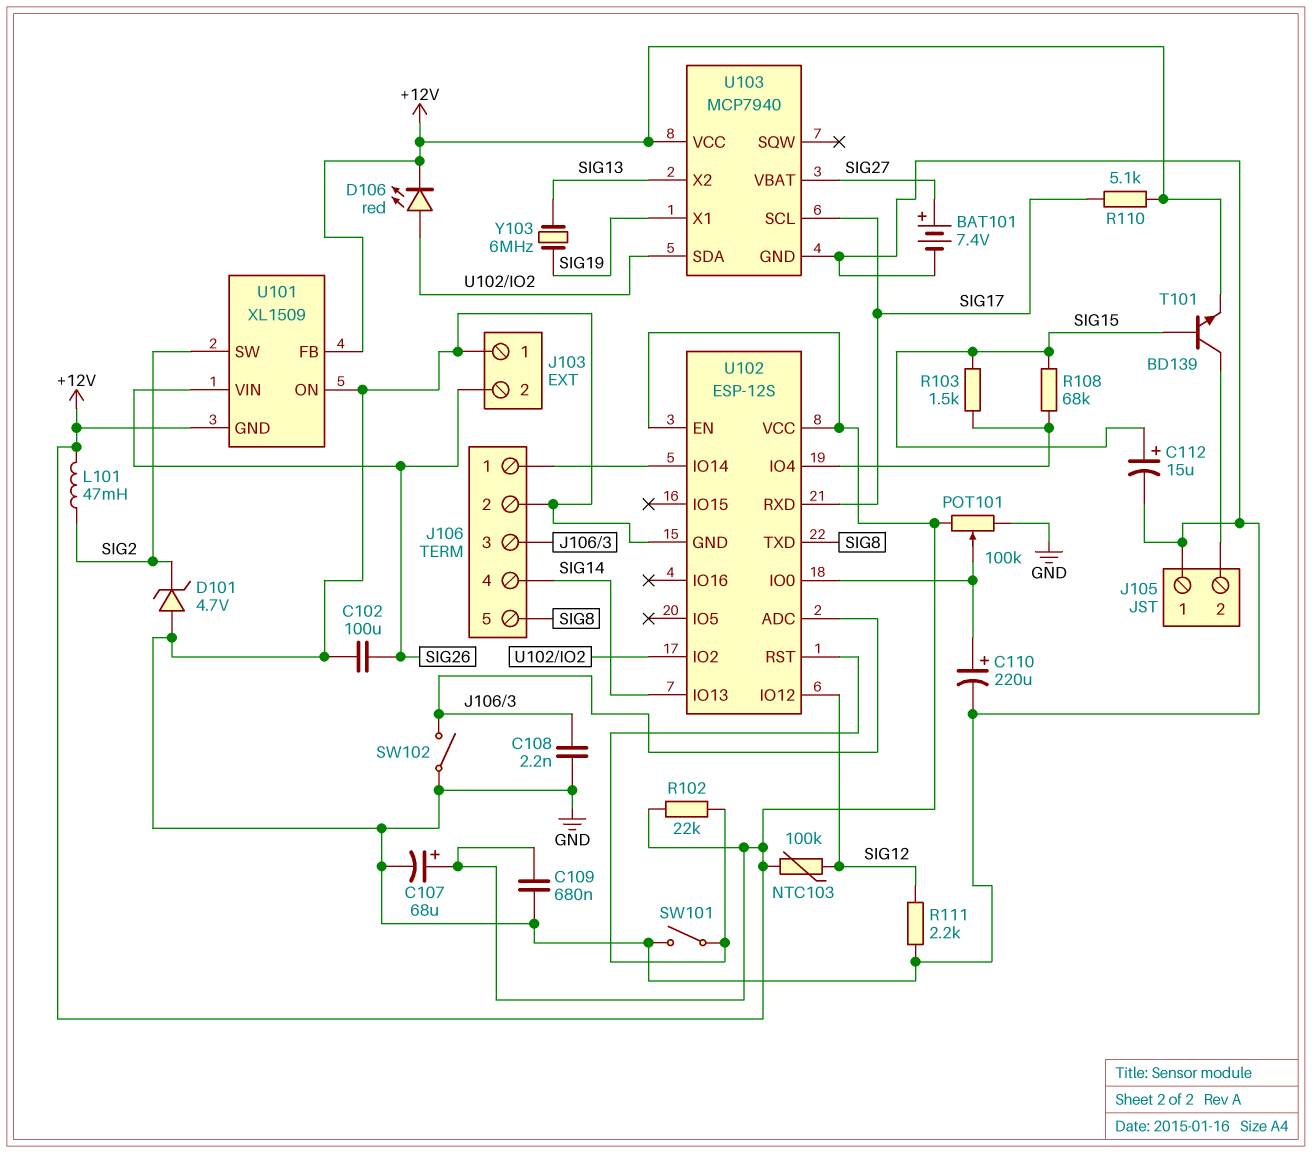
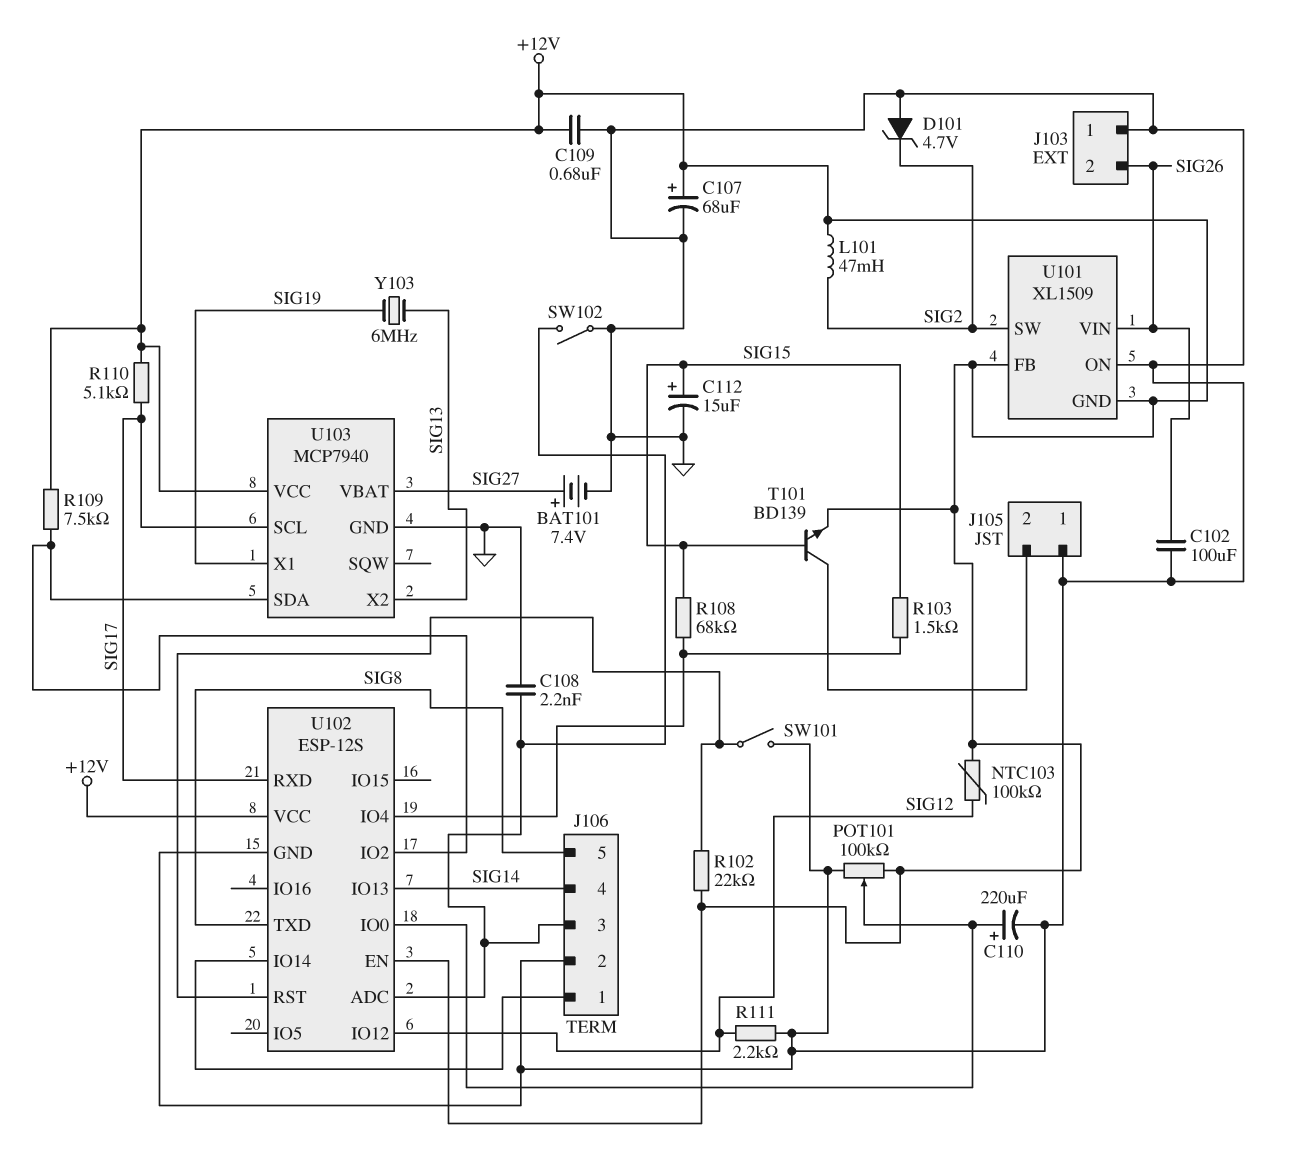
D106: LED red (A U102/IO2, K +12V) -> none
R109: none -> 7.5k (+12V, U102/IO2)

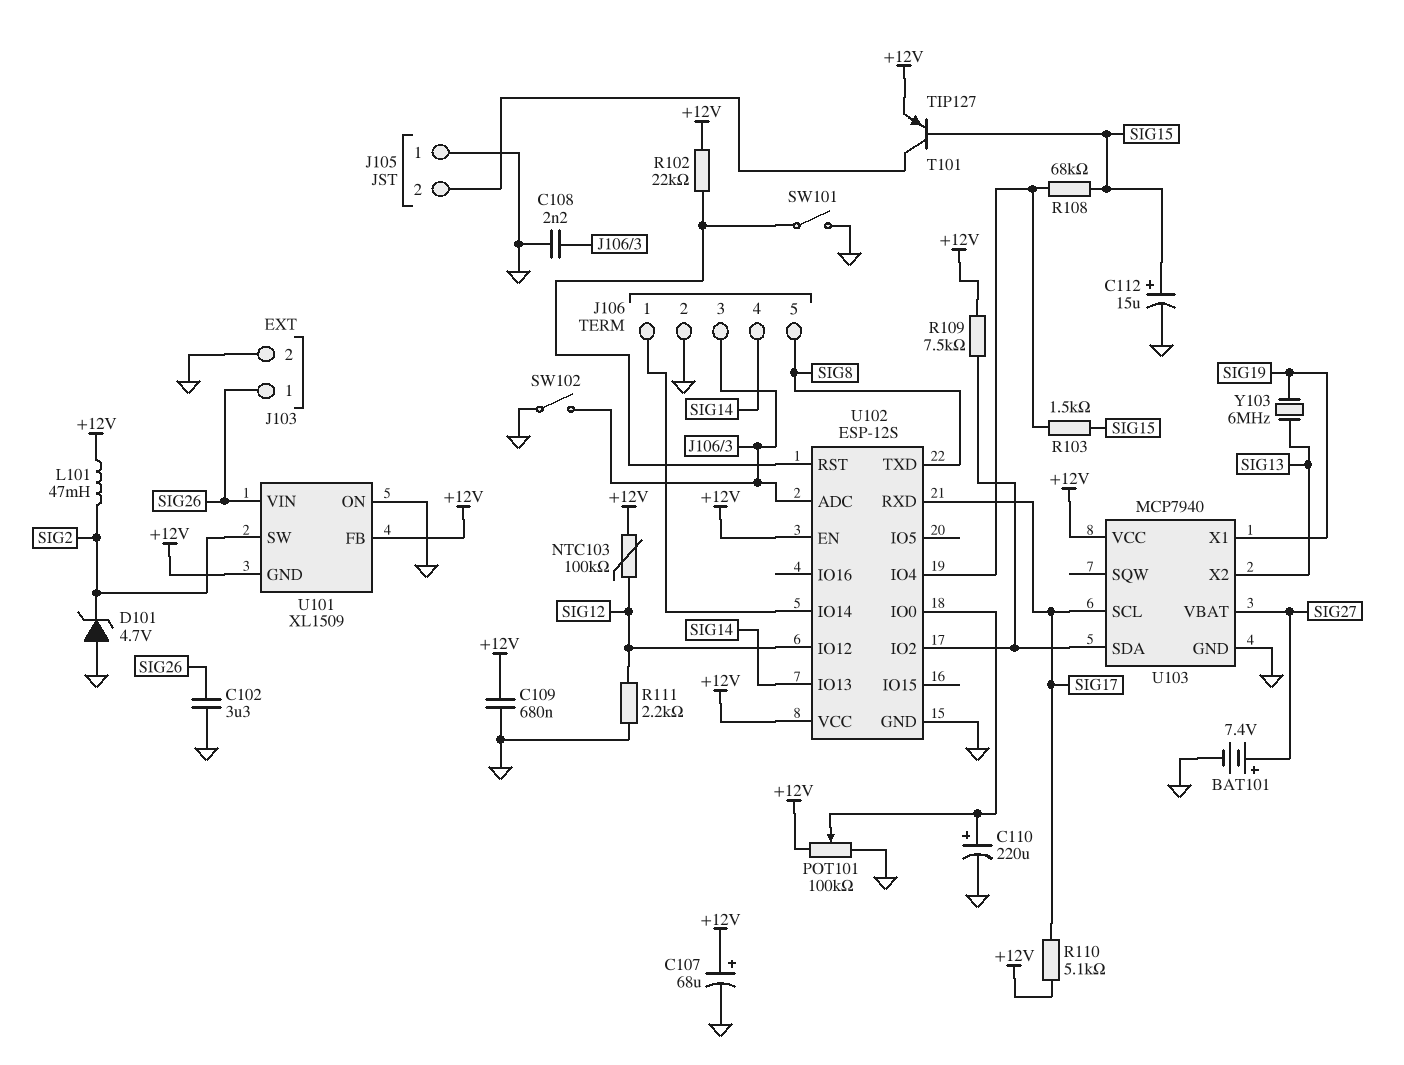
C102: 100uF (GND, SIG26) -> 3.3uF (GND, SIG26)
J103 pin 1: GND -> SIG26
J103 pin 2: SIG26 -> GND
T101: NPN BD139 (B SIG15, C J105/2, E +12V) -> PNP TIP127 (B SIG15, C J105/2, E +12V)

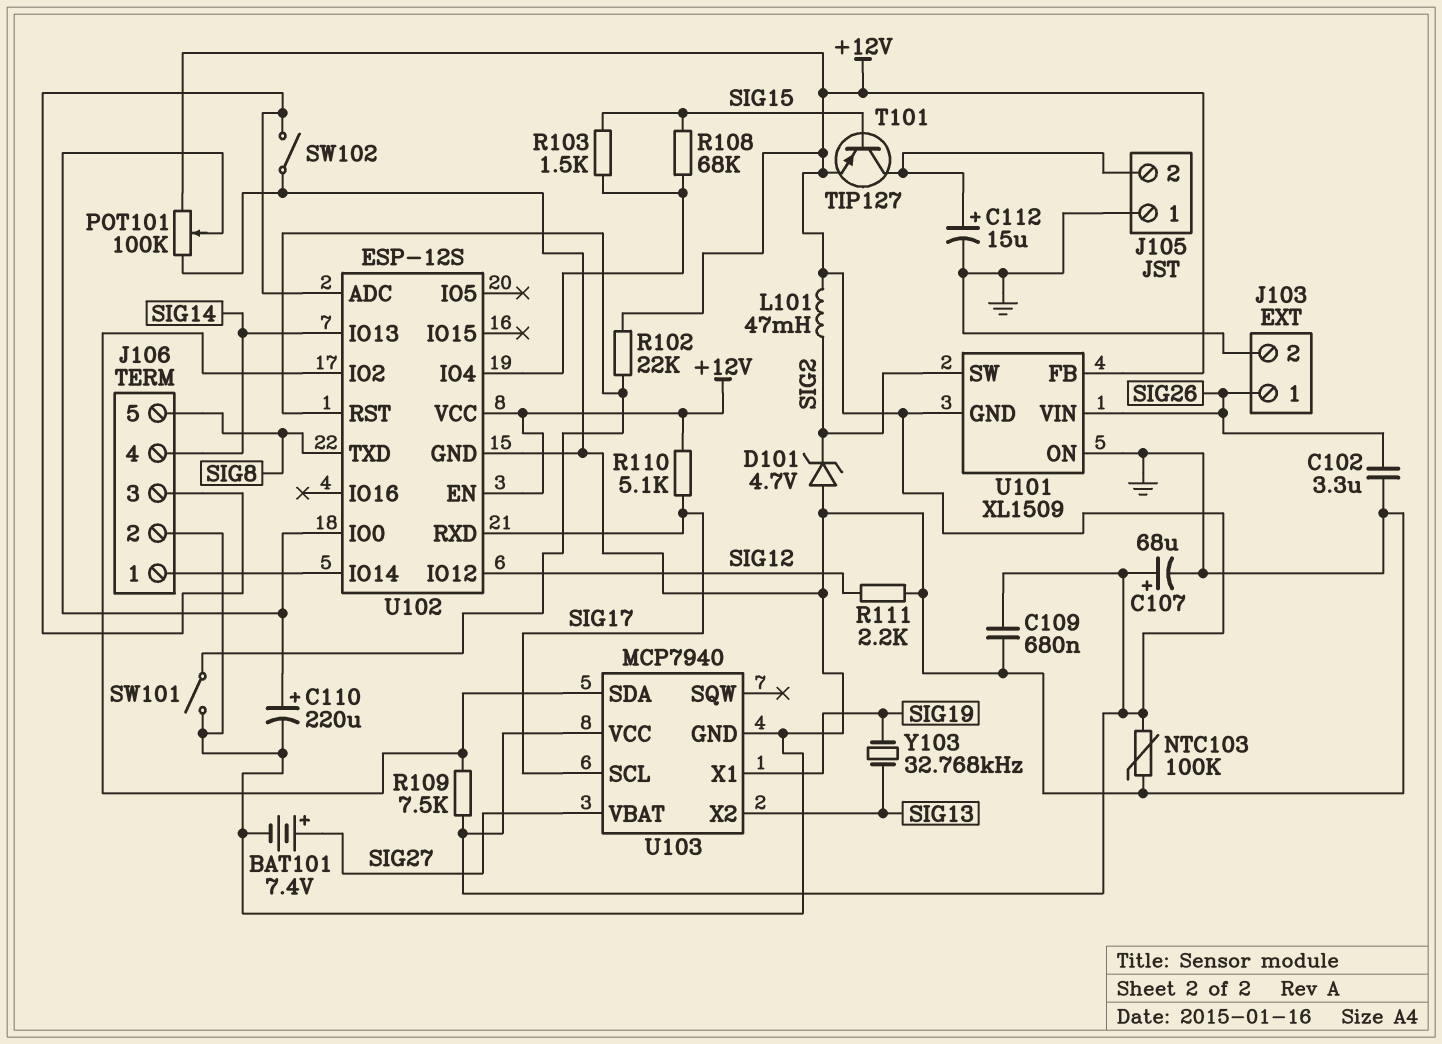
C108: 2.2nF (GND, J106/3) -> none
C112: 15uF (plus SIG15, minus GND) -> 15uF (plus J105/2, minus GND)
NTC103: 100k (+12V, SIG12) -> 100k (+12V, GND)
Y103: 6MHz (SIG13, SIG19) -> 32.768kHz (SIG13, SIG19)

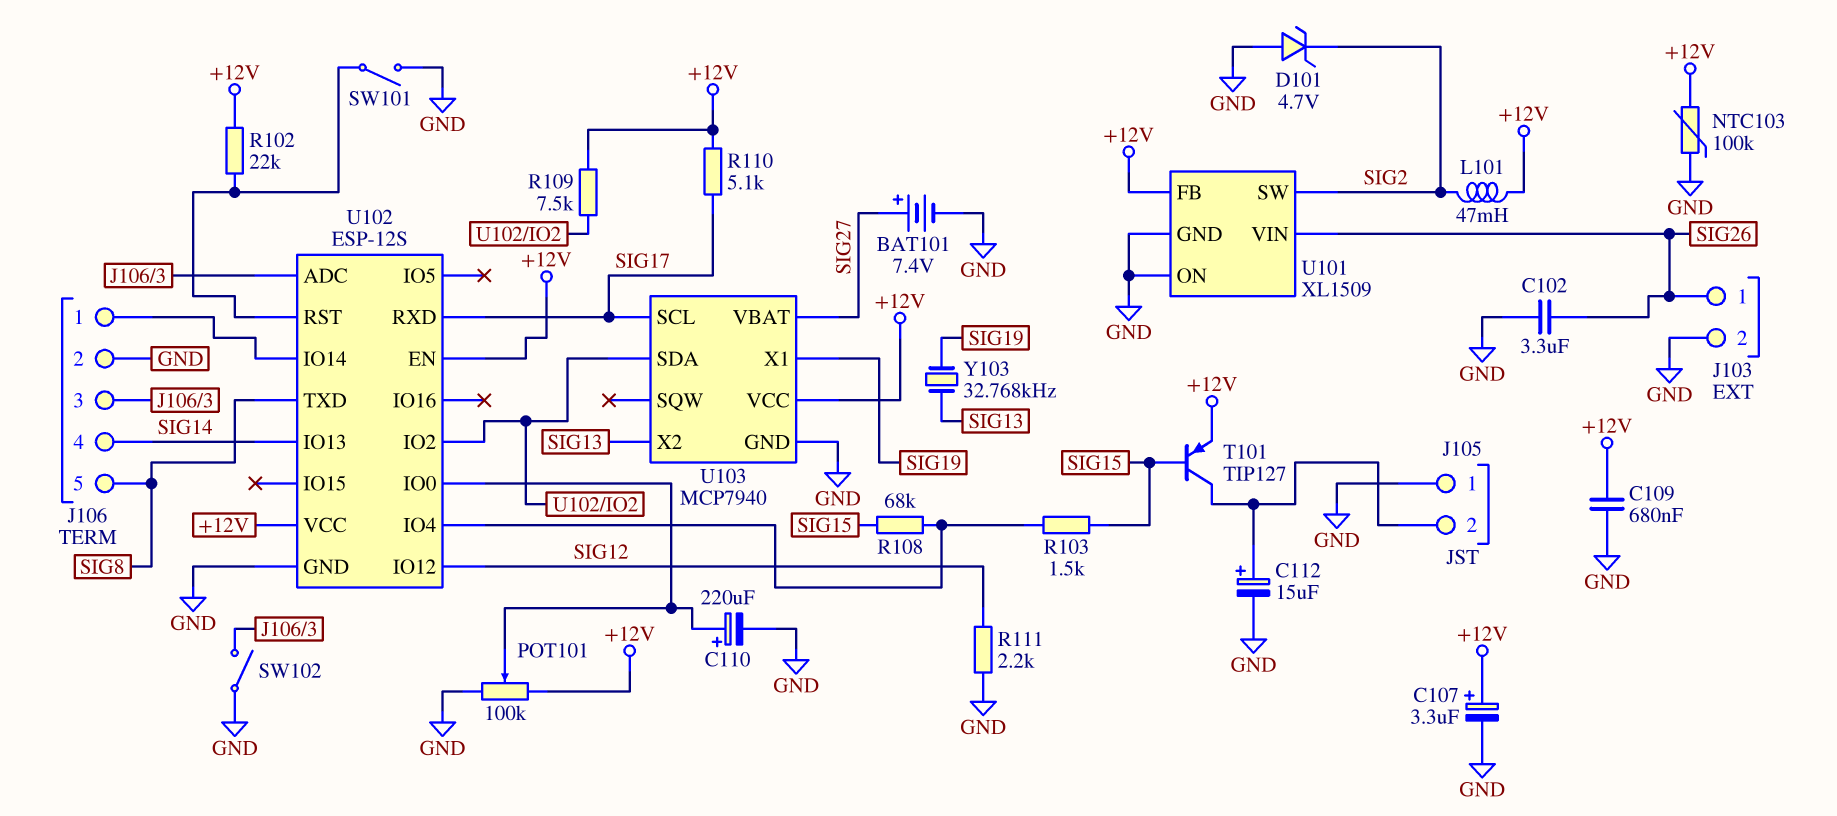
C107: 68uF (plus +12V, minus GND) -> 3.3uF (plus +12V, minus GND)
U101 pin GND: +12V -> GND

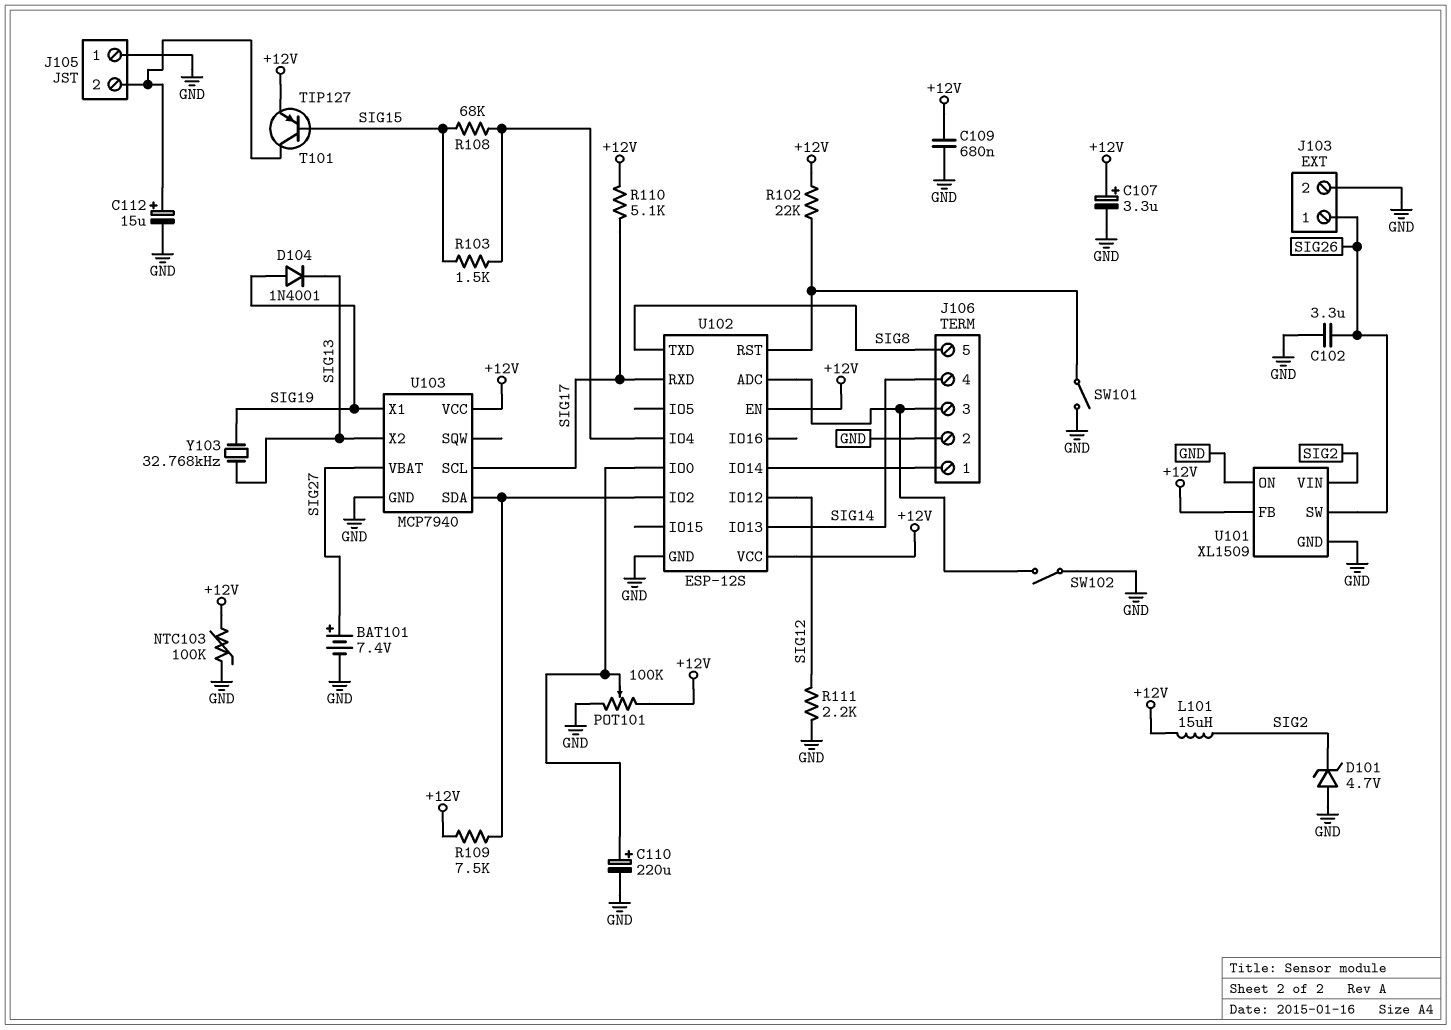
D104: none -> diode 1N4001 (A SIG19, K SIG13)
L101: 47mH (+12V, SIG2) -> 15uH (+12V, SIG2)
U101 pin SW: SIG2 -> SIG26
U101 pin VIN: SIG26 -> SIG2

